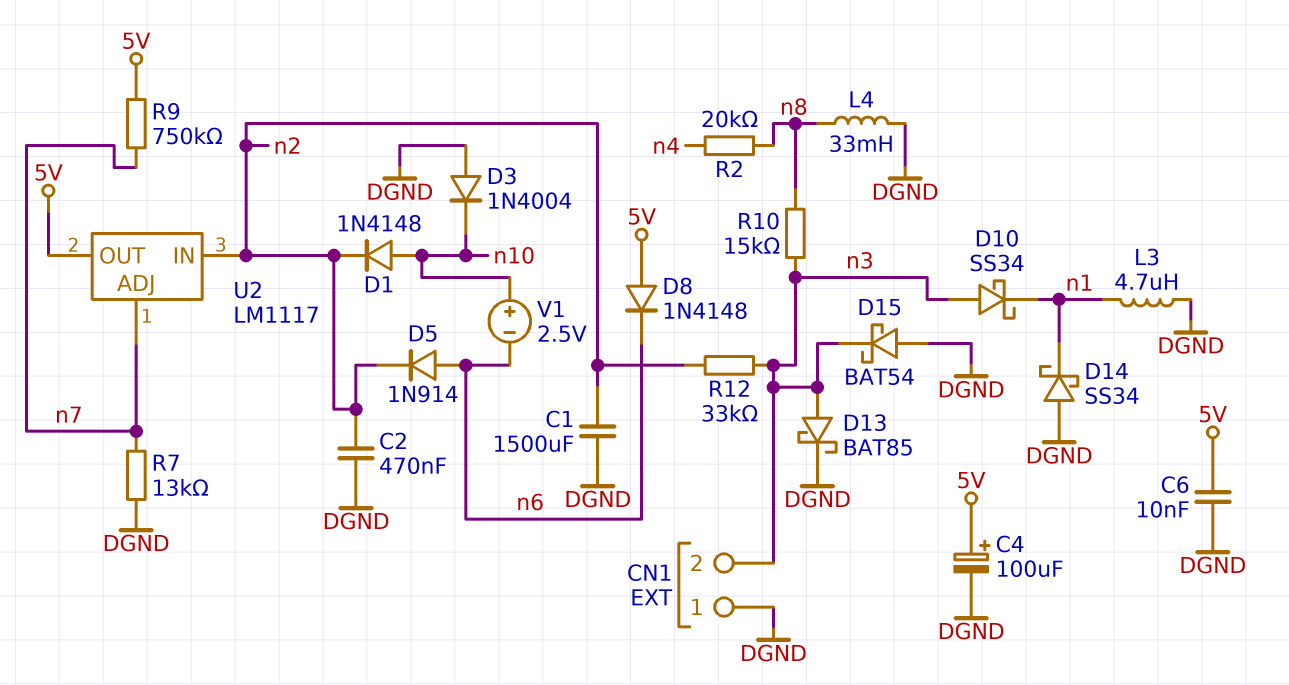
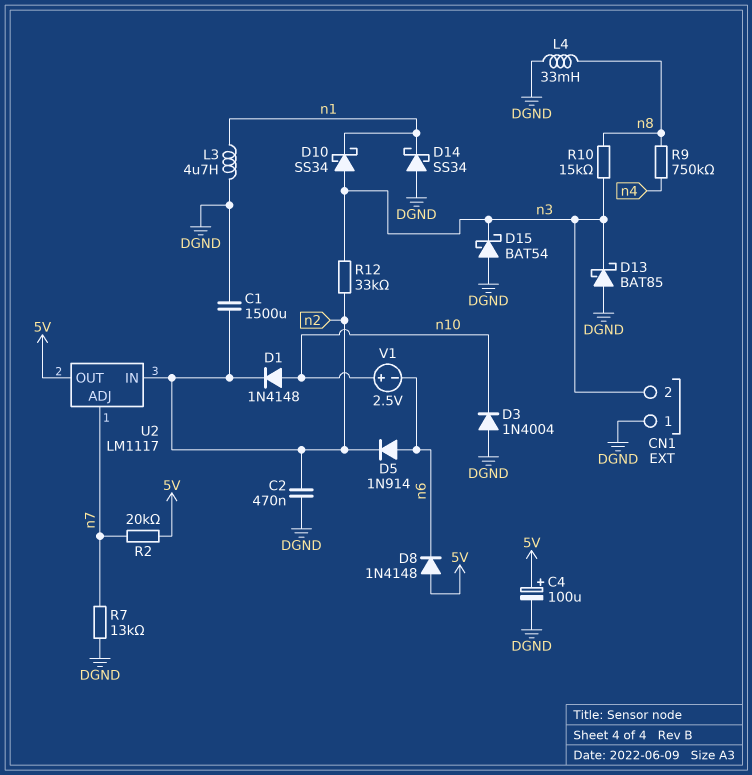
C6: 10nF (5V, DGND) -> none
D13: schottky BAT85 (A n3, K DGND) -> schottky BAT85 (A DGND, K n3)
R2: 20k (n4, n8) -> 20k (5V, n7)
R9: 750k (5V, n7) -> 750k (n4, n8)

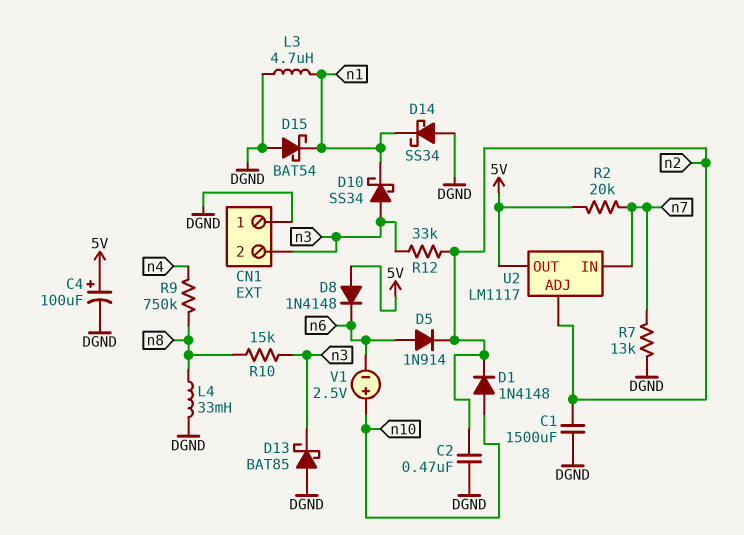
D3: diode 1N4004 (A DGND, K n10) -> none
D15: schottky BAT54 (A DGND, K n3) -> schottky BAT54 (A DGND, K n1)
U2 pin ADJ: n7 -> n2
U2 pin IN: n2 -> n7

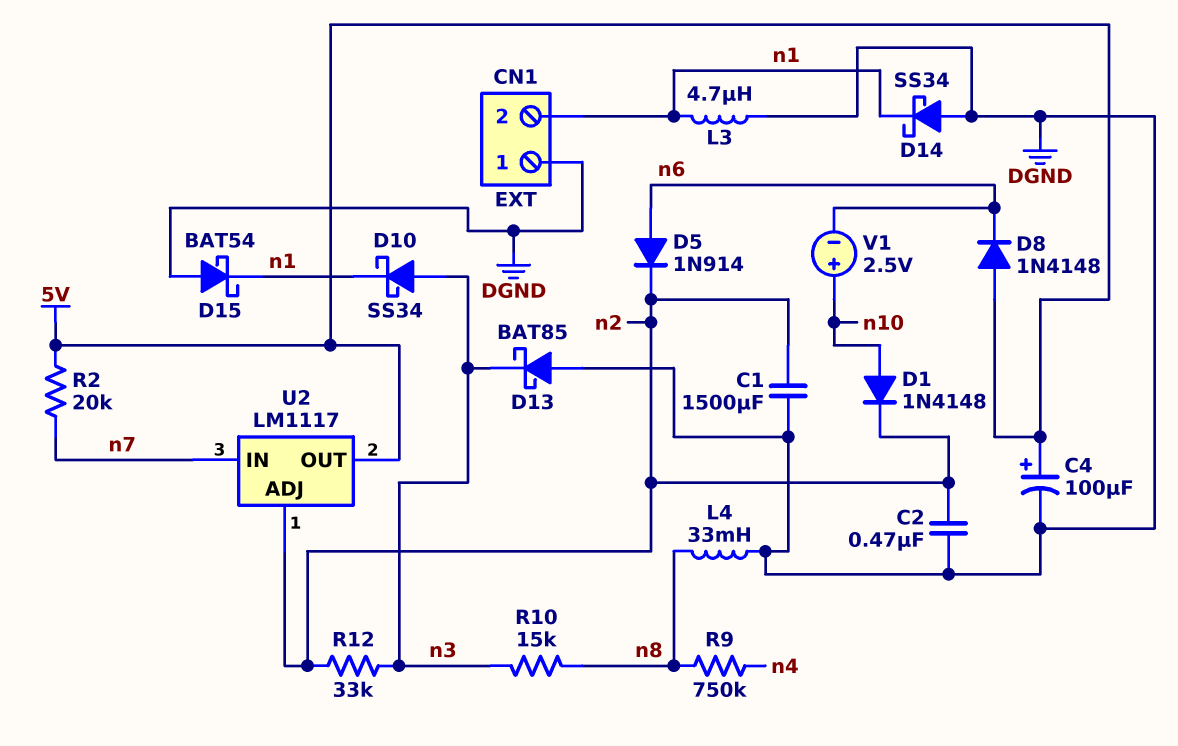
CN1 pin 2: n3 -> n1
R7: 13k (DGND, n7) -> none

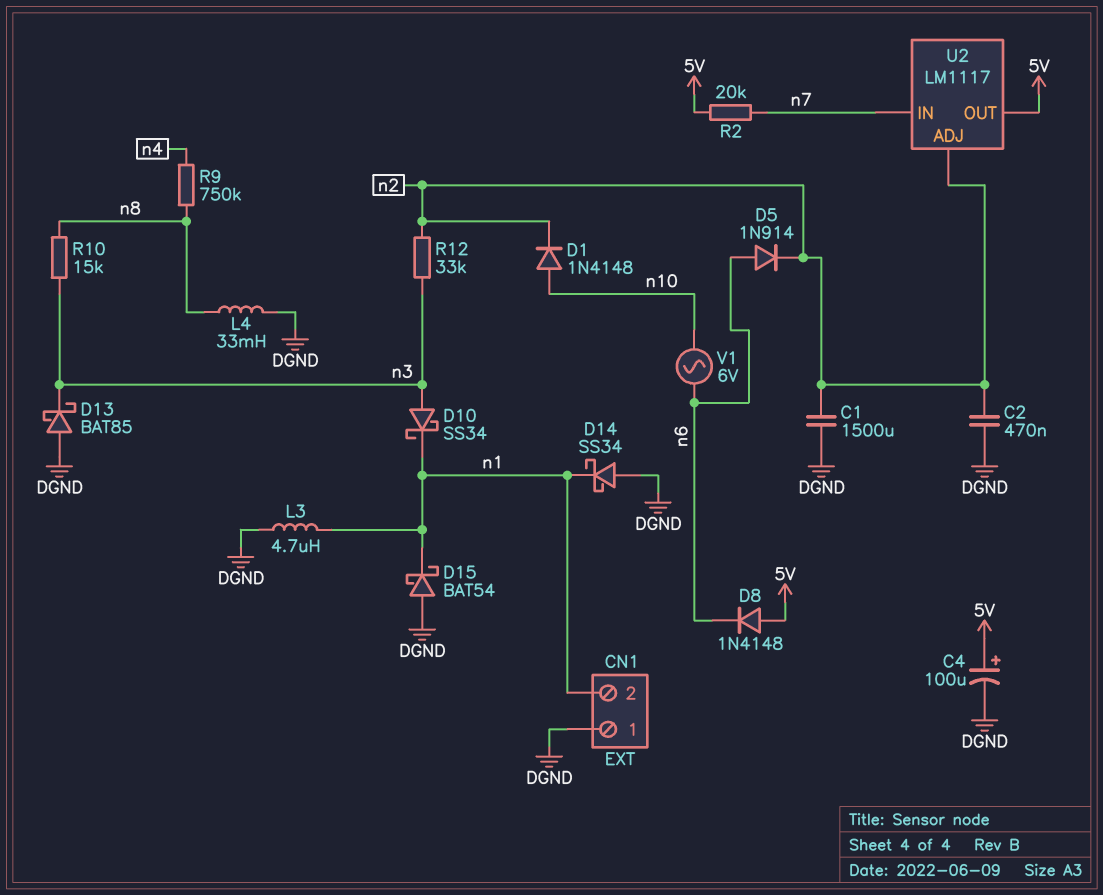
V1: 2.5V (plus n10, minus n6) -> AC 6V (n6, n10)

